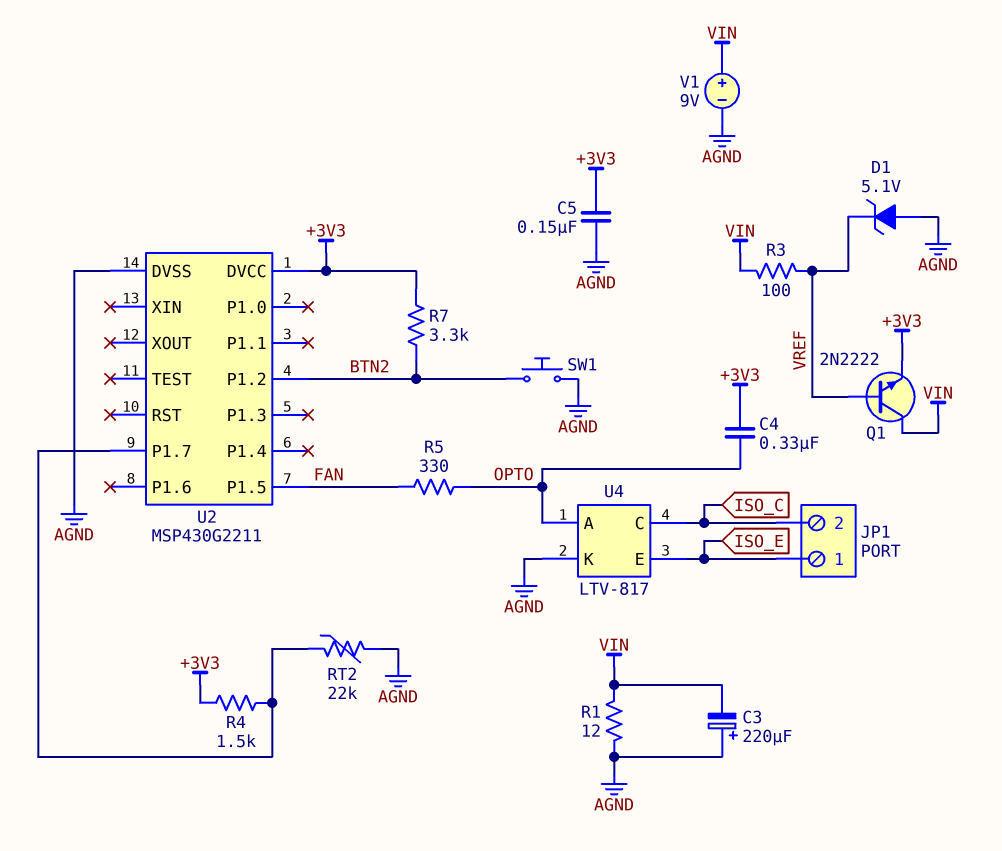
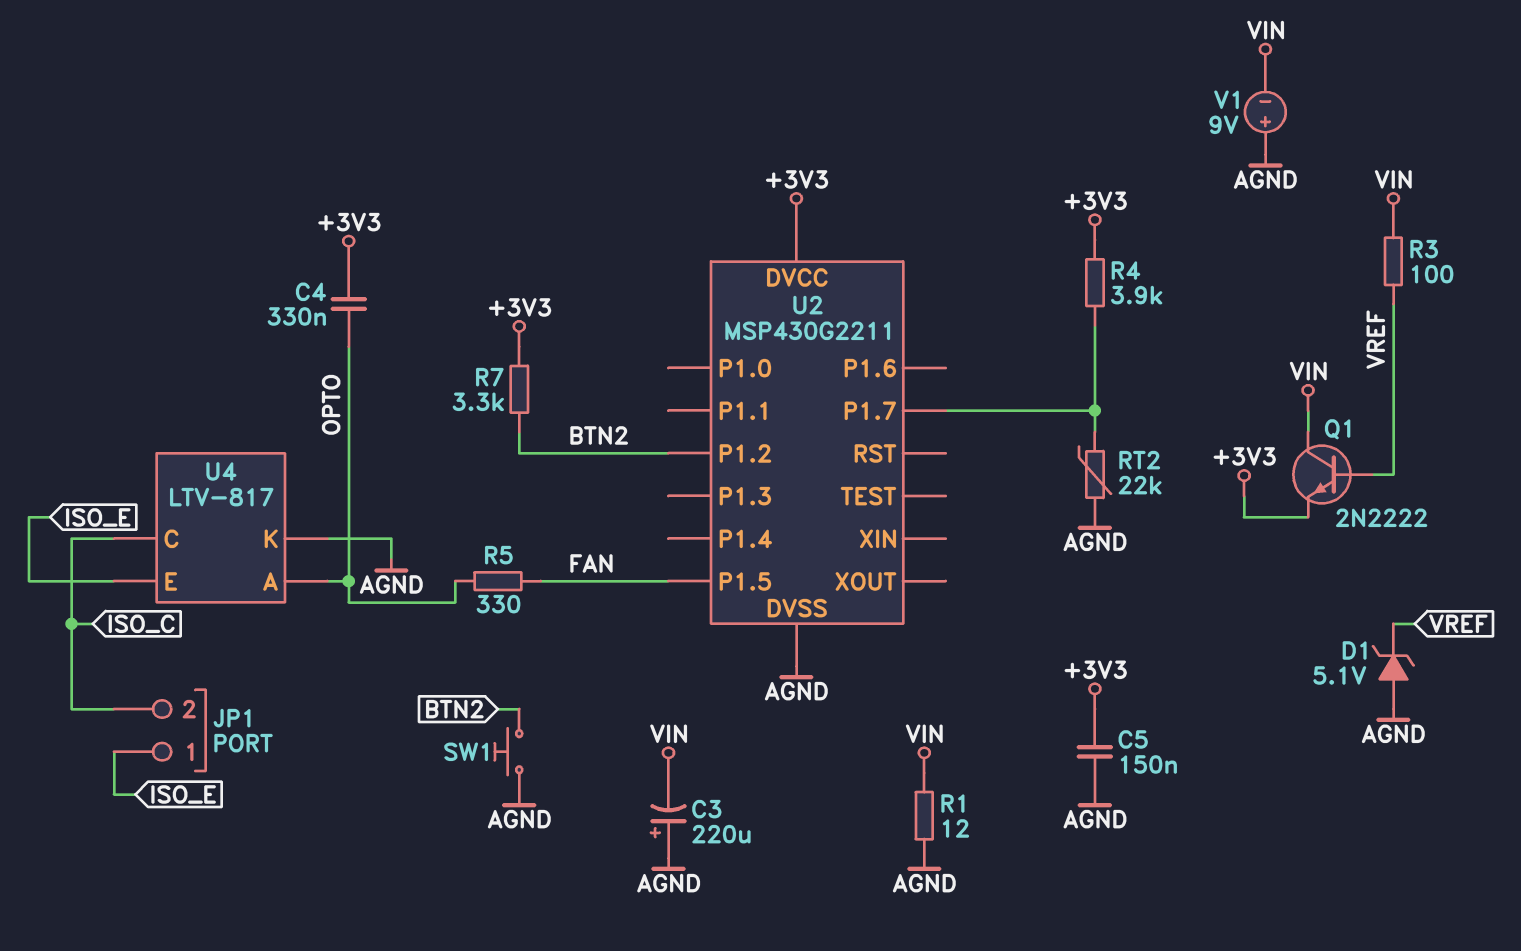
R4: 1.5k (+3V3, U2/P1.7) -> 3.9k (+3V3, U2/P1.7)
V1: 9V (plus VIN, minus AGND) -> 9V (plus AGND, minus VIN)

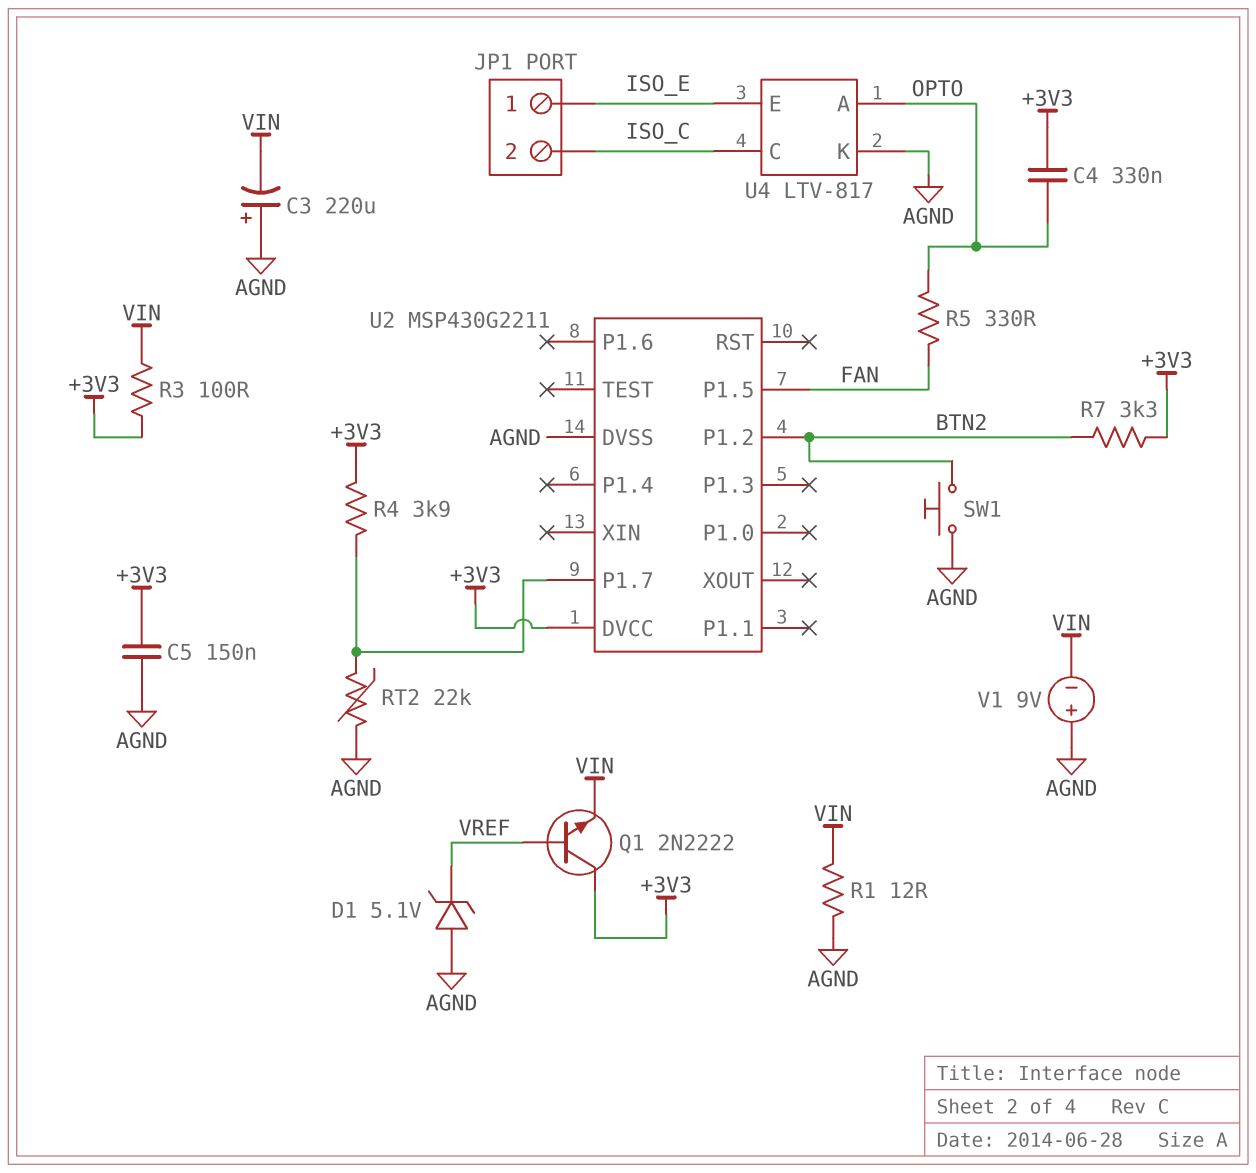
Q1: NPN 2N2222 (B VREF, C VIN, E +3V3) -> NPN 2N2222 (B VREF, C +3V3, E VIN)
R3: 100 (VIN, VREF) -> 100 (+3V3, VIN)

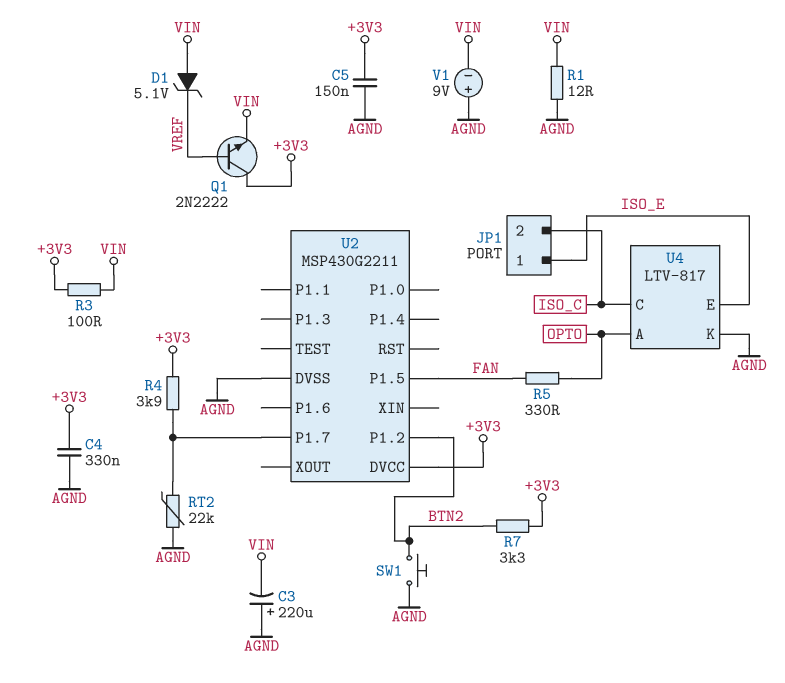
C4: 330nF (+3V3, OPTO) -> 330nF (+3V3, AGND)
D1: zener 5.1V (A AGND, K VREF) -> zener 5.1V (A VIN, K VREF)

